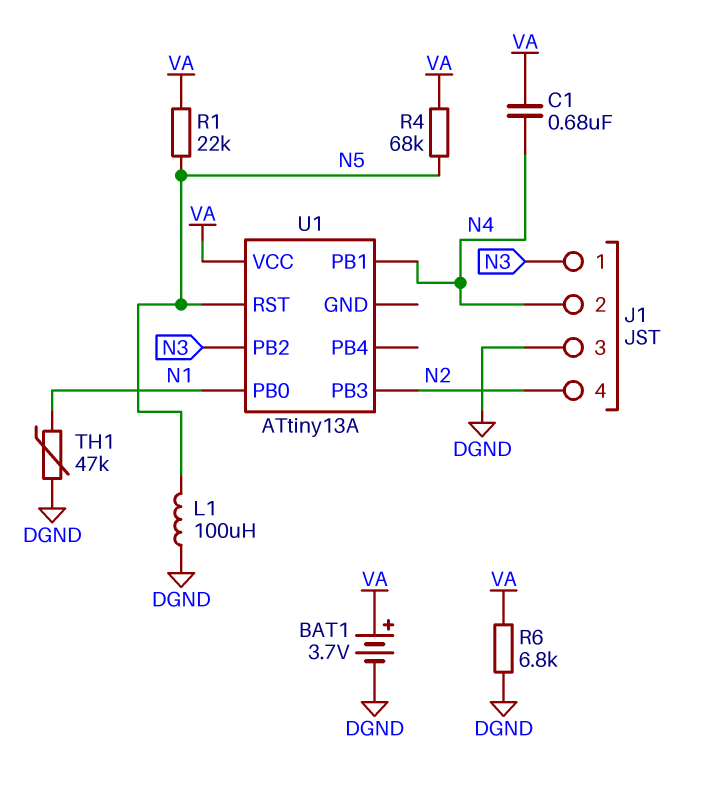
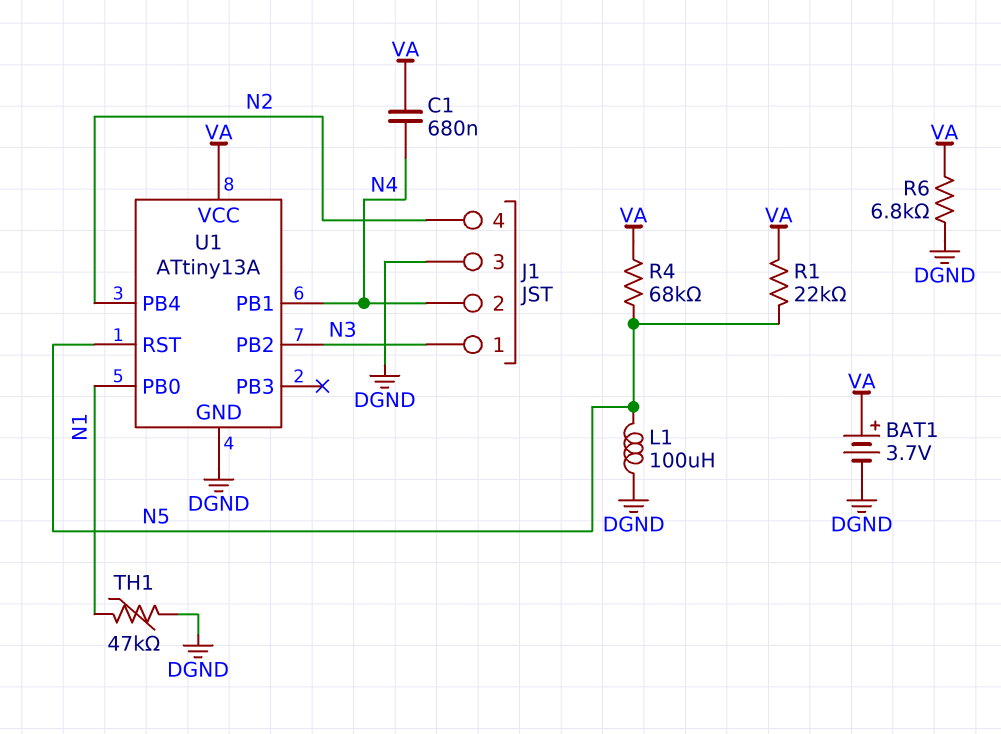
U1 pin GND: none -> DGND
U1 pin PB3: N2 -> none
U1 pin PB4: none -> N2

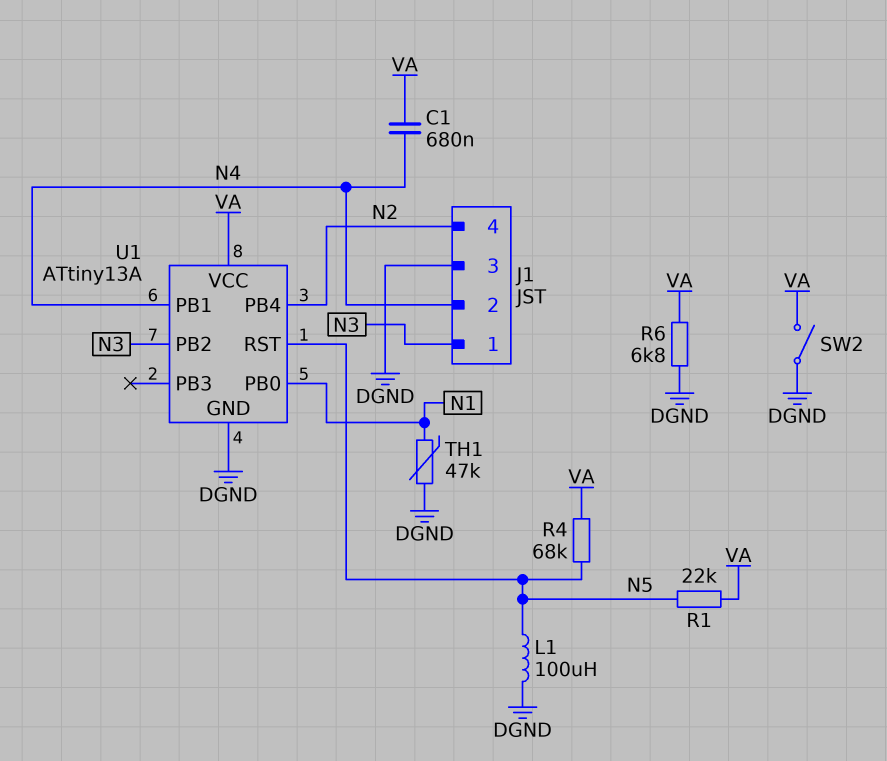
BAT1: 3.7V (plus VA, minus DGND) -> none
SW2: none -> switch (DGND, VA)

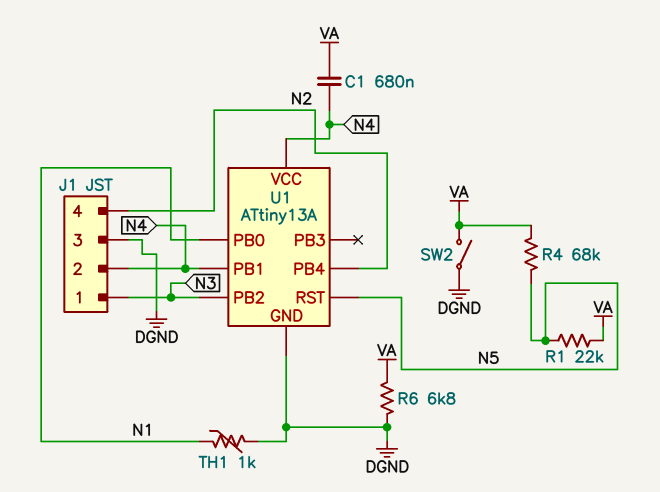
L1: 100uH (DGND, N5) -> none
TH1: 47k (DGND, N1) -> 1k (DGND, N1)
U1 pin VCC: VA -> N4

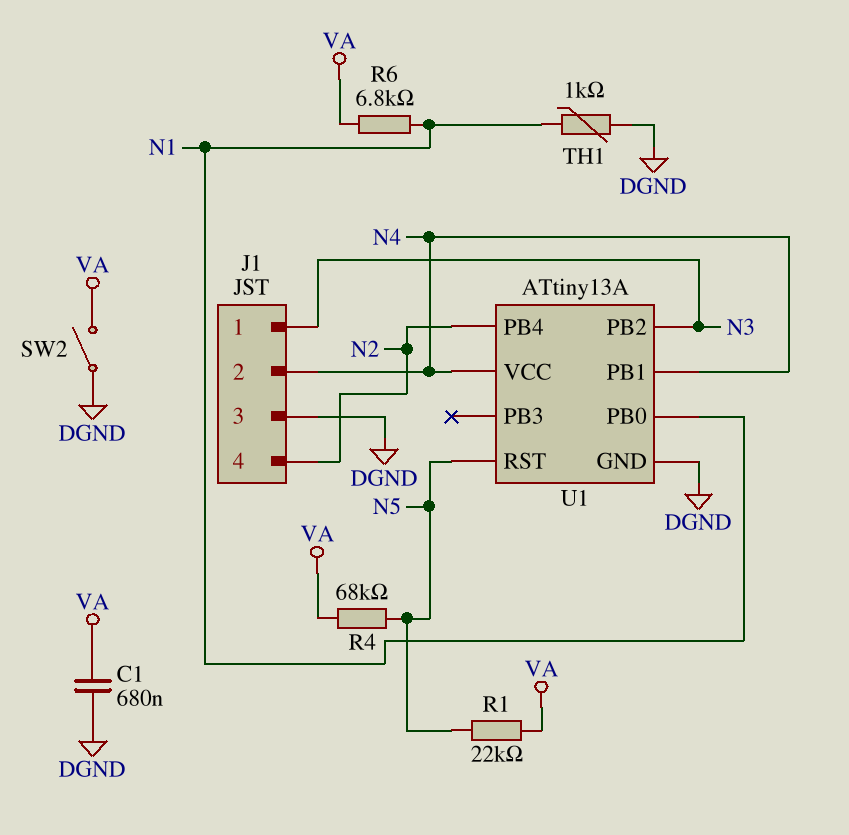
C1: 680nF (N4, VA) -> 680nF (DGND, VA)
R6: 6.8k (DGND, VA) -> 6.8k (N1, VA)

